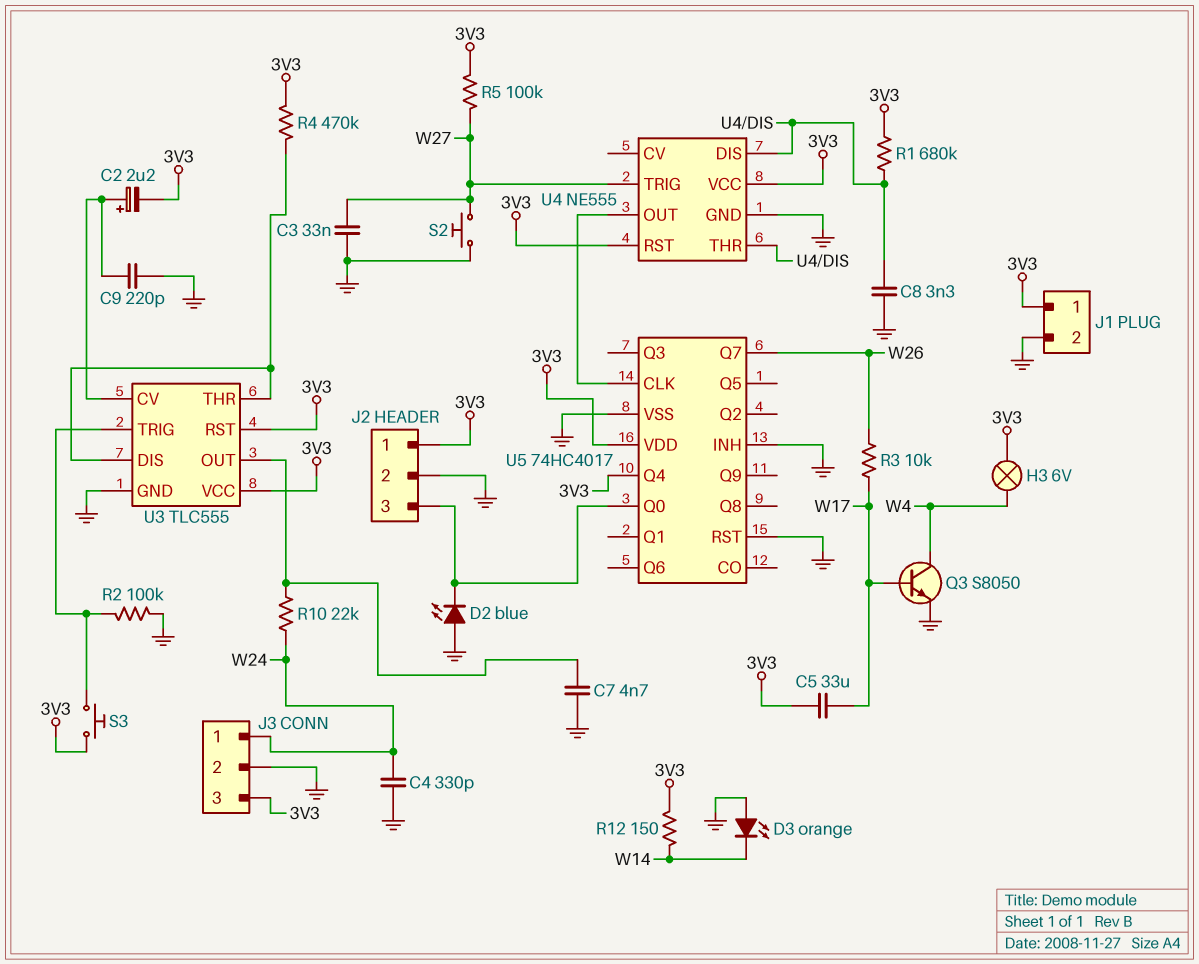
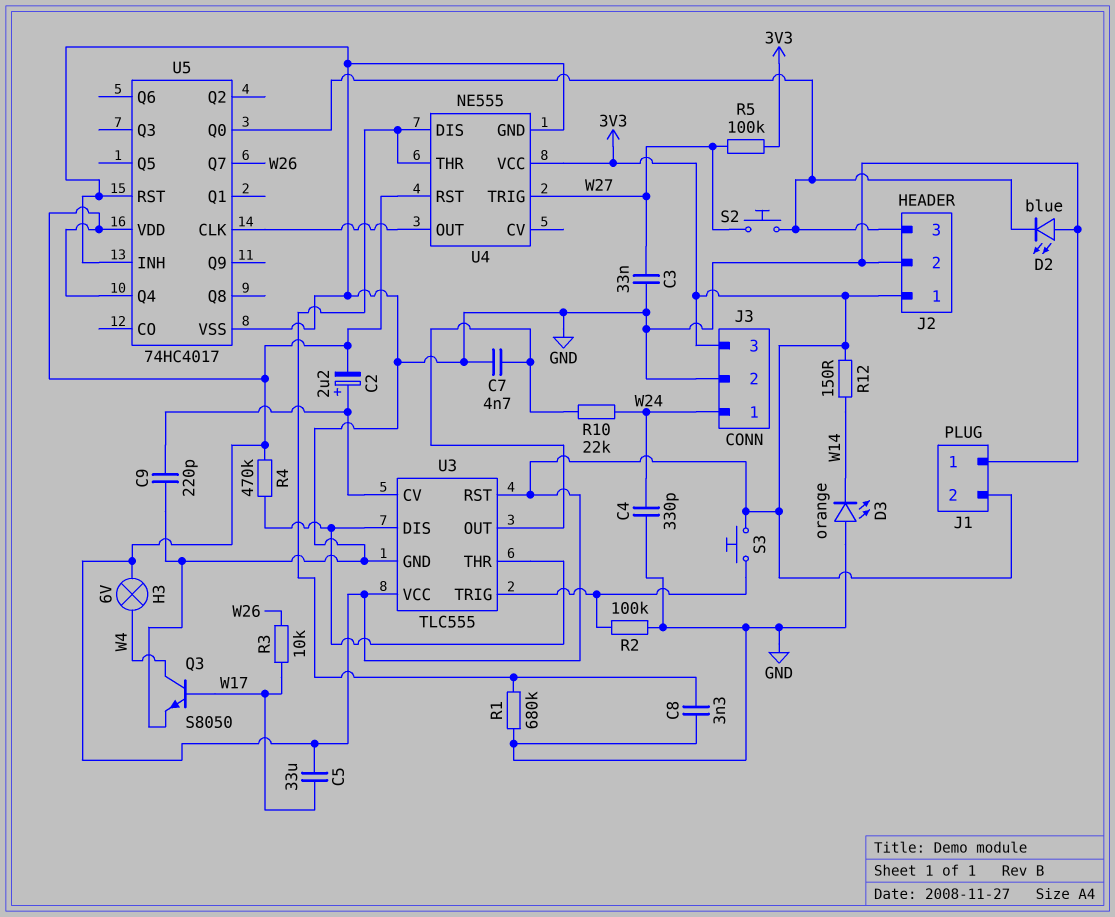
J1 pin 1: 3V3 -> GND
J1 pin 2: GND -> 3V3
R1: 680k (3V3, U4/DIS) -> 680k (GND, U4/DIS)
S2: button (GND, W27) -> button (J2/3, W27)

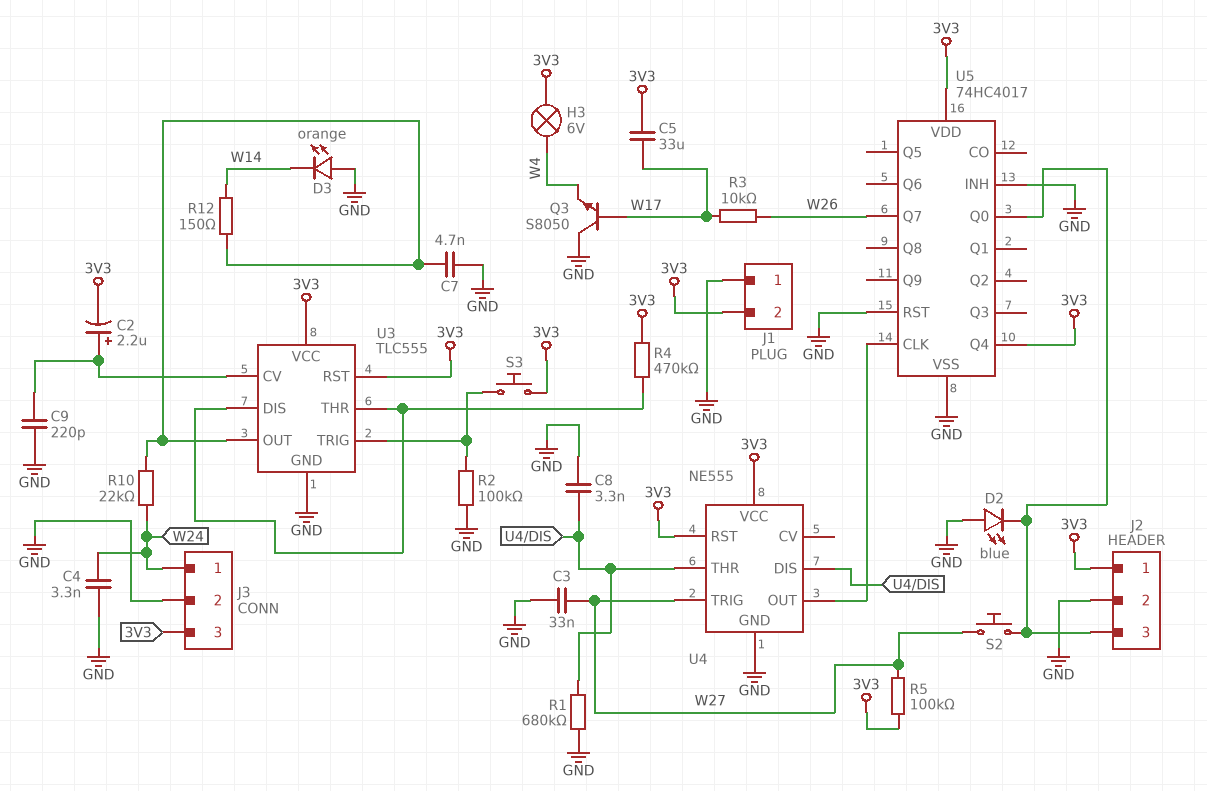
C4: 330pF (GND, W24) -> 3.3nF (GND, W24)
Q3: NPN S8050 (B W17, C W4, E GND) -> NPN S8050 (B W17, C GND, E W4)
R12: 150 (3V3, W14) -> 150 (U3/OUT, W14)

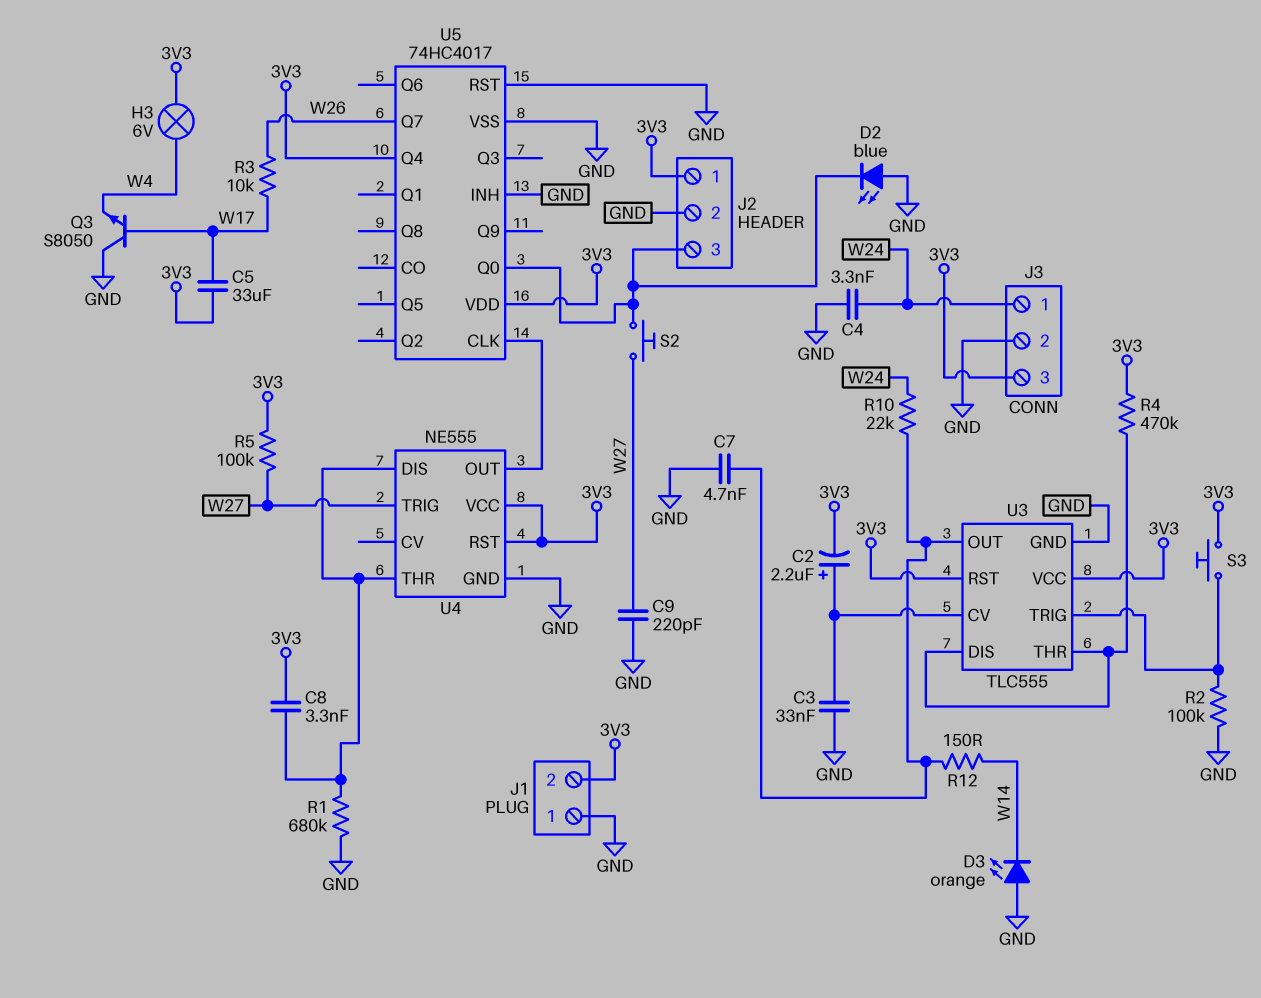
C3: 33nF (GND, W27) -> 33nF (GND, U3/CV)
C8: 3.3nF (GND, U4/DIS) -> 3.3nF (3V3, U4/DIS)
C9: 220pF (GND, U3/CV) -> 220pF (GND, W27)

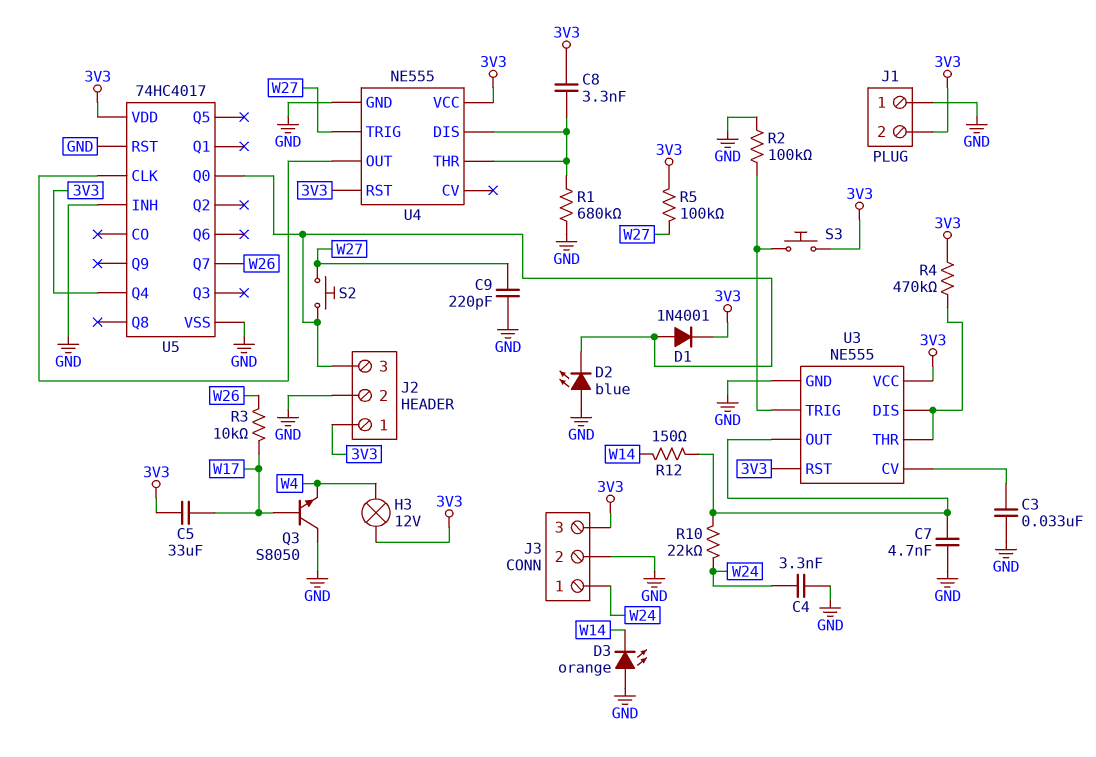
C2: 2.2uF (plus U3/CV, minus 3V3) -> none
D1: none -> diode 1N4001 (A J2/3, K 3V3)
H3: lamp 6V (3V3, W4) -> lamp 12V (3V3, W4)
U3: TLC555 -> NE555

